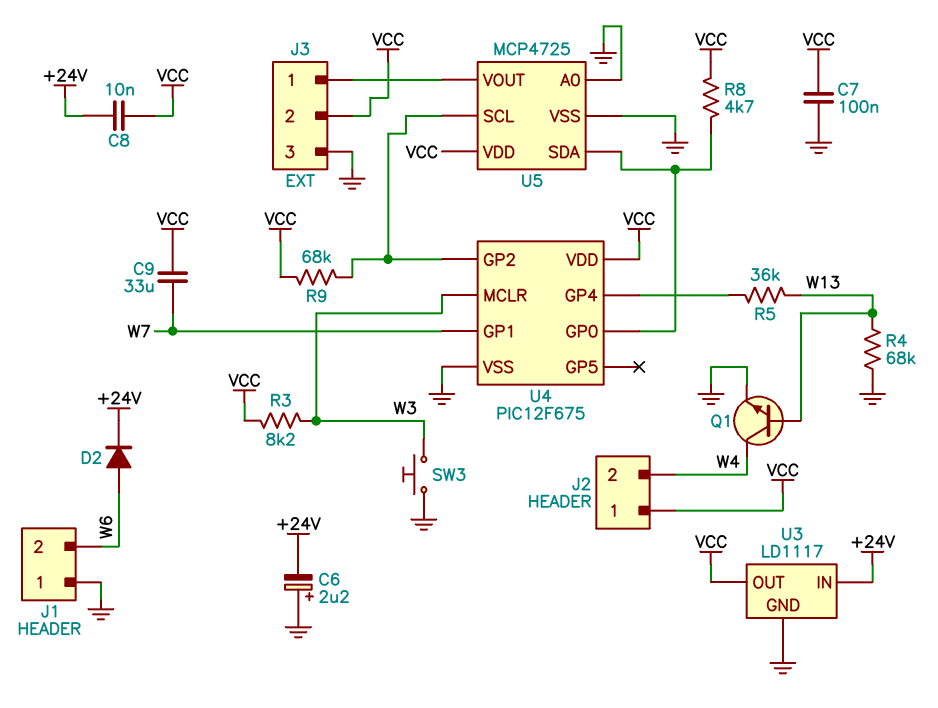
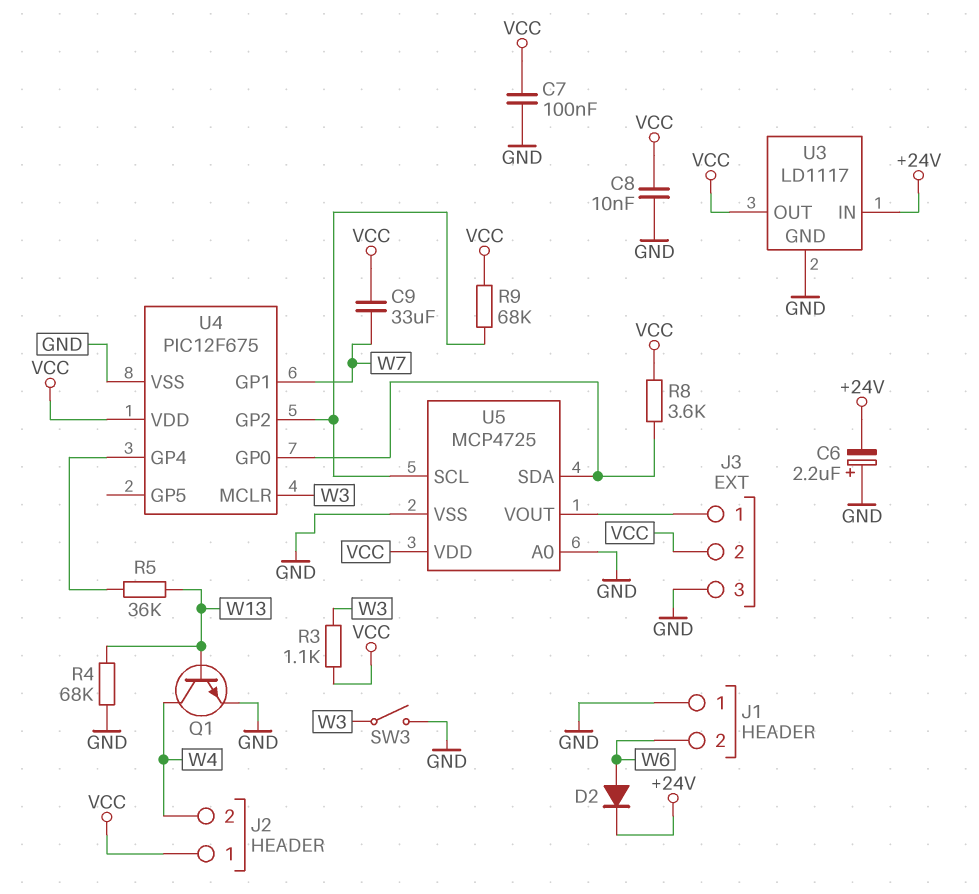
C8: 10nF (+24V, VCC) -> 10nF (GND, VCC)
R3: 8.2k (VCC, W3) -> 1.1k (VCC, W3)
R8: 4.7k (U4/GP0, VCC) -> 3.6k (U4/GP0, VCC)
SW3: button (GND, W3) -> switch (GND, W3)

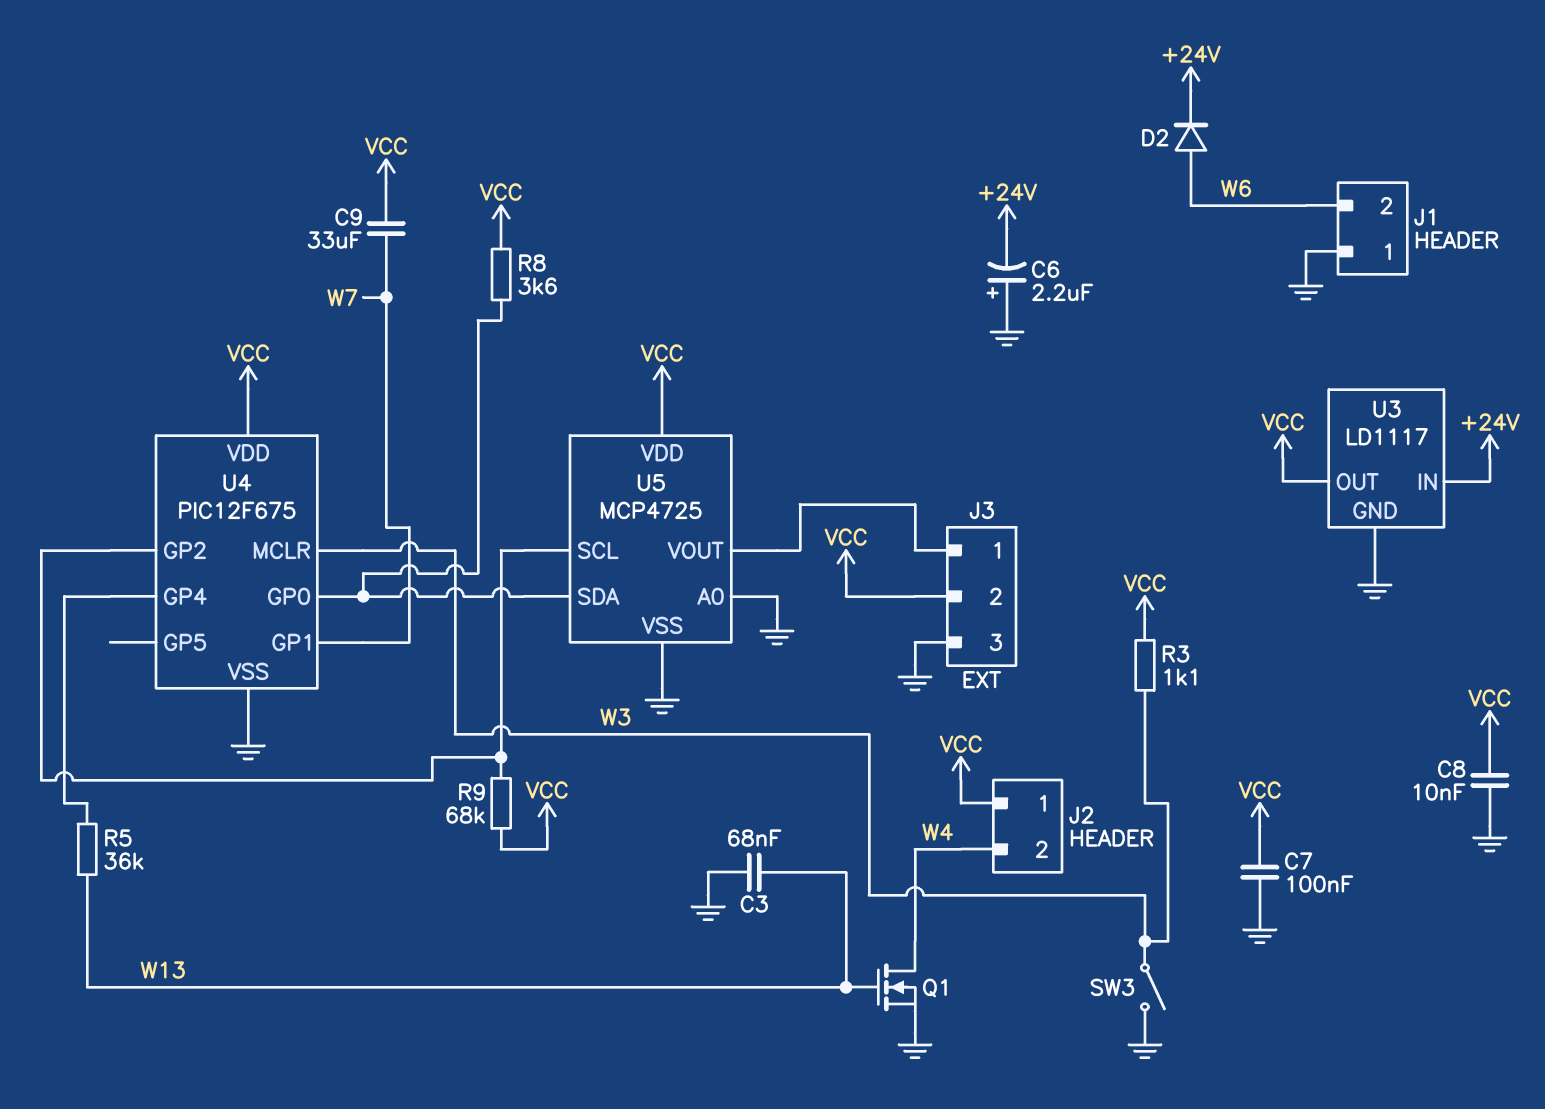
C3: none -> 68nF (GND, W13)
Q1: NPN (B W13, C W4, E GND) -> NMOS (G W13, D W4, S GND)
R4: 68k (GND, W13) -> none

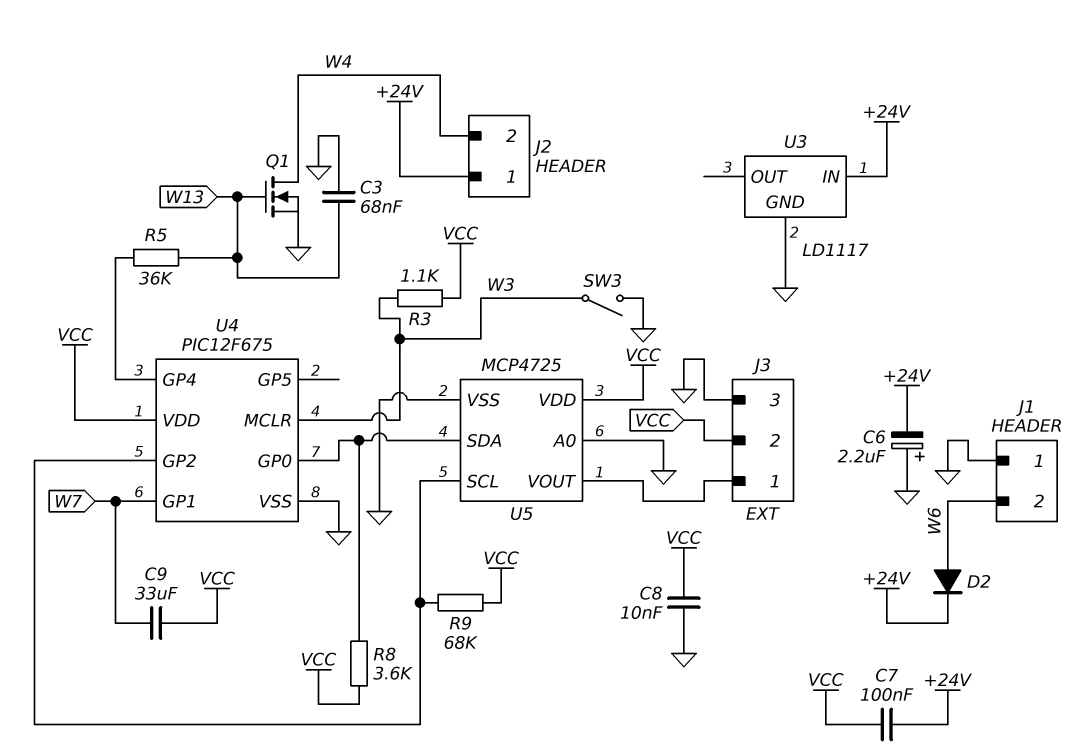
C7: 100nF (GND, VCC) -> 100nF (+24V, VCC)
J2 pin 1: VCC -> +24V
U3 pin OUT: VCC -> none

